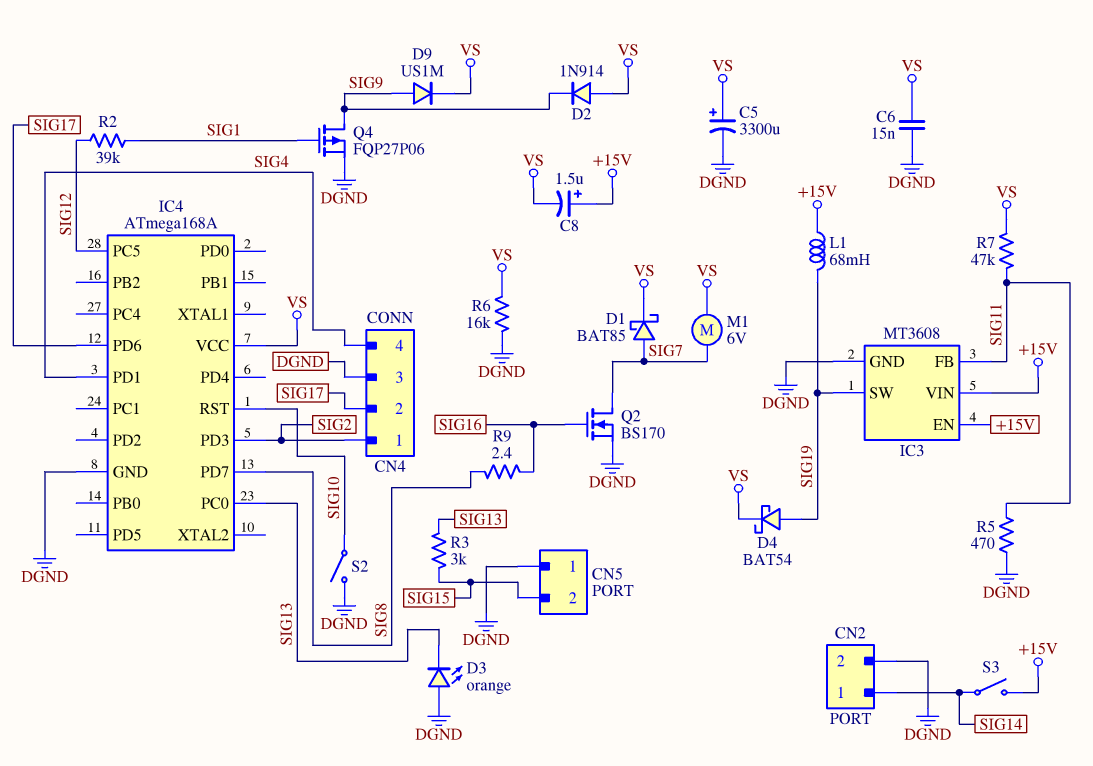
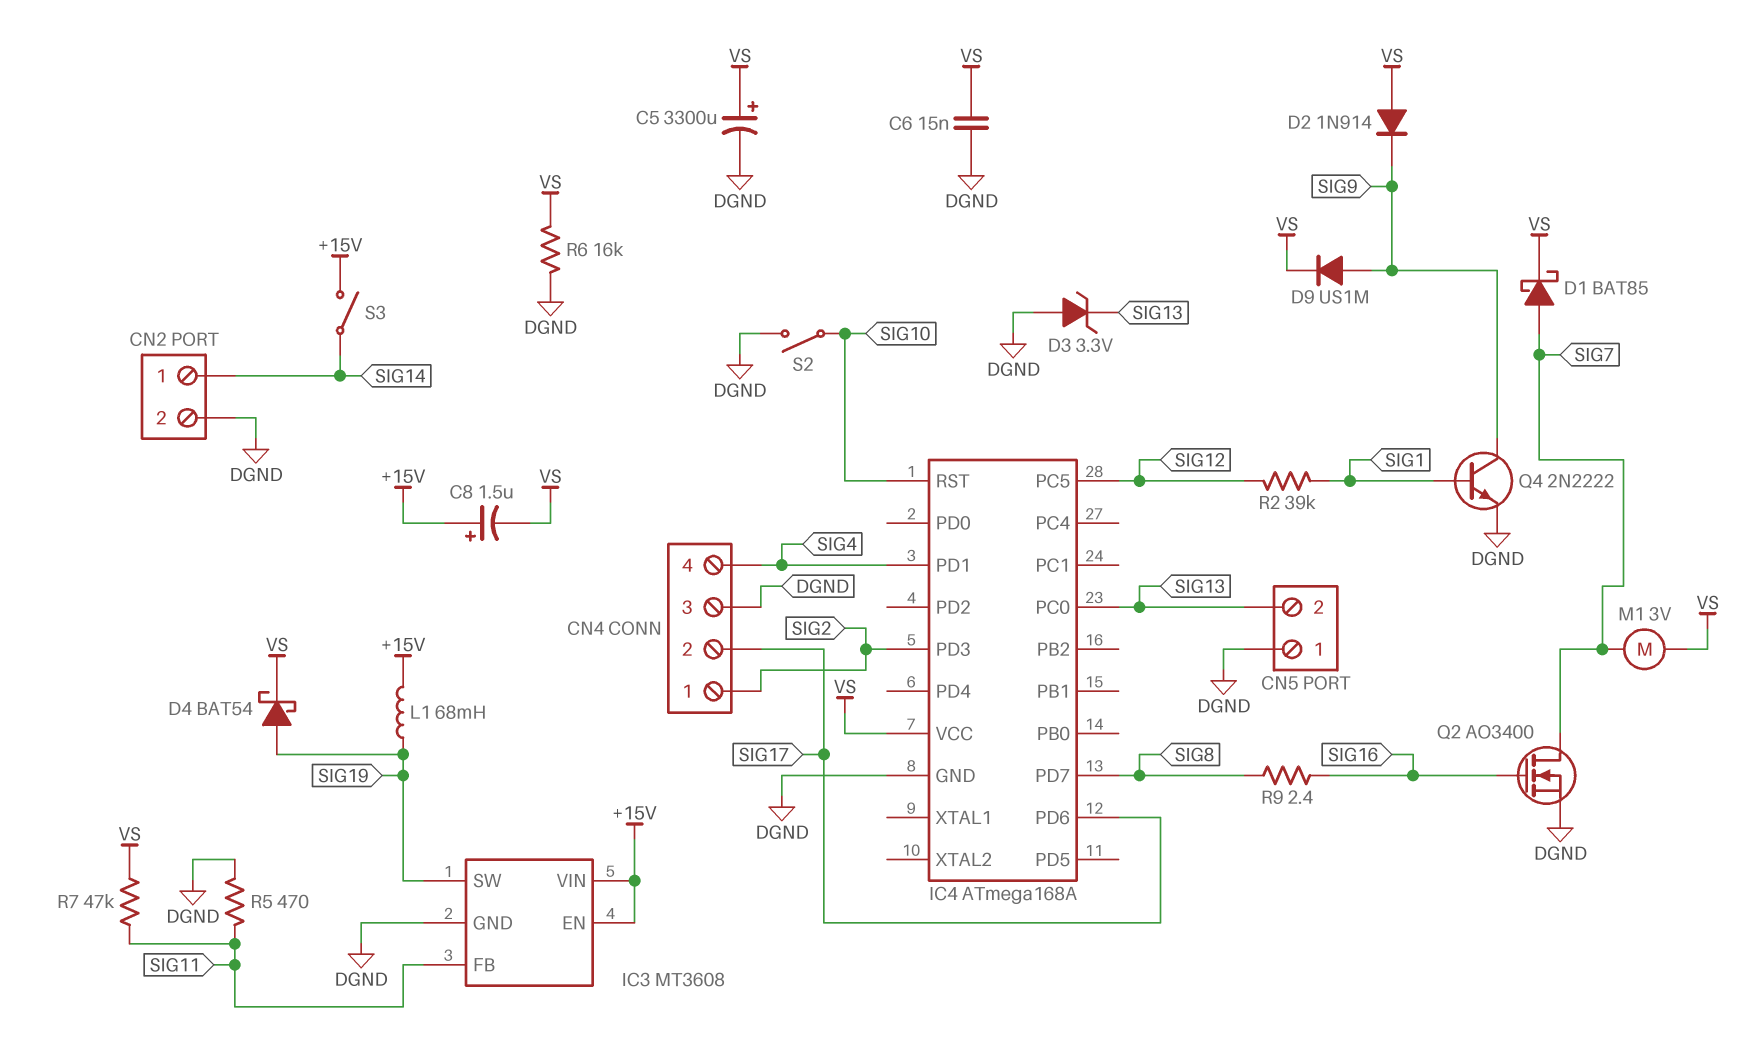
CN5 pin 2: SIG15 -> SIG13
D3: LED orange (A DGND, K SIG13) -> zener 3.3V (A DGND, K SIG13)
M1: motor 6V (SIG7, VS) -> motor 3V (SIG7, VS)
Q2: NMOS BS170 (G SIG16, D SIG7, S DGND) -> NMOS AO3400 (G SIG16, D SIG7, S DGND)
Q4: PMOS FQP27P06 (G SIG1, D SIG9, S DGND) -> NPN 2N2222 (B SIG1, C SIG9, E DGND)
R3: 3k (SIG13, SIG15) -> none

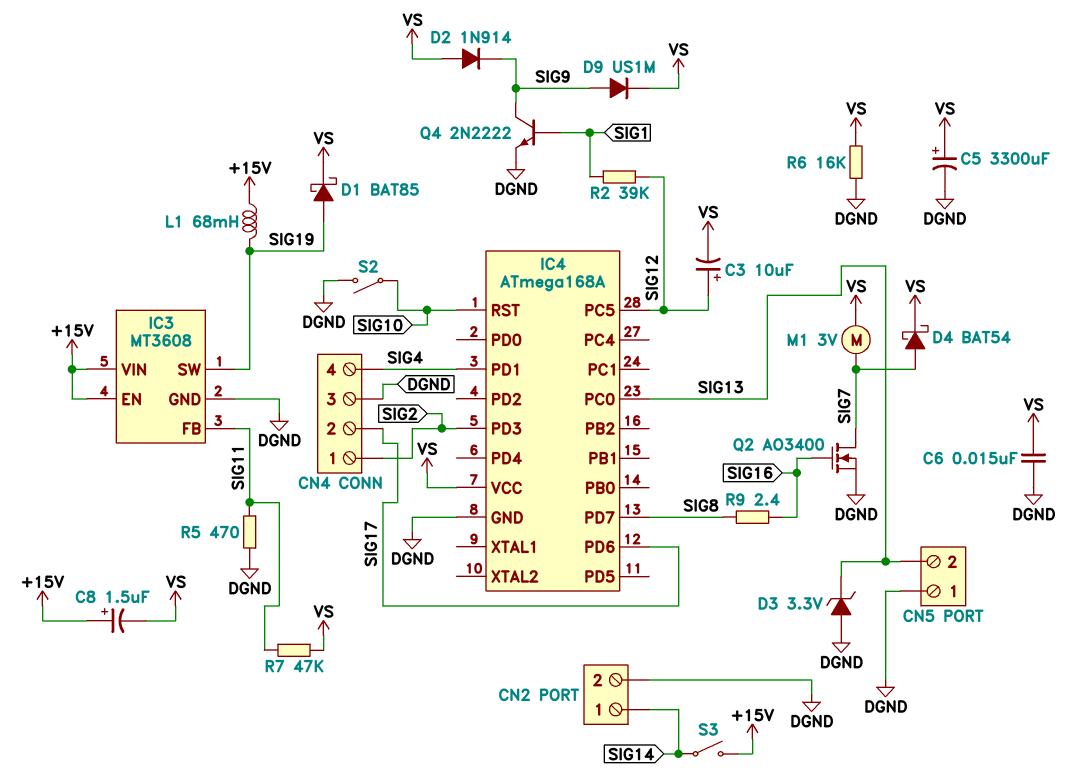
C3: none -> 10uF (plus SIG12, minus VS)
D1: schottky BAT85 (A SIG7, K VS) -> schottky BAT85 (A SIG19, K VS)
D4: schottky BAT54 (A SIG19, K VS) -> schottky BAT54 (A SIG7, K VS)

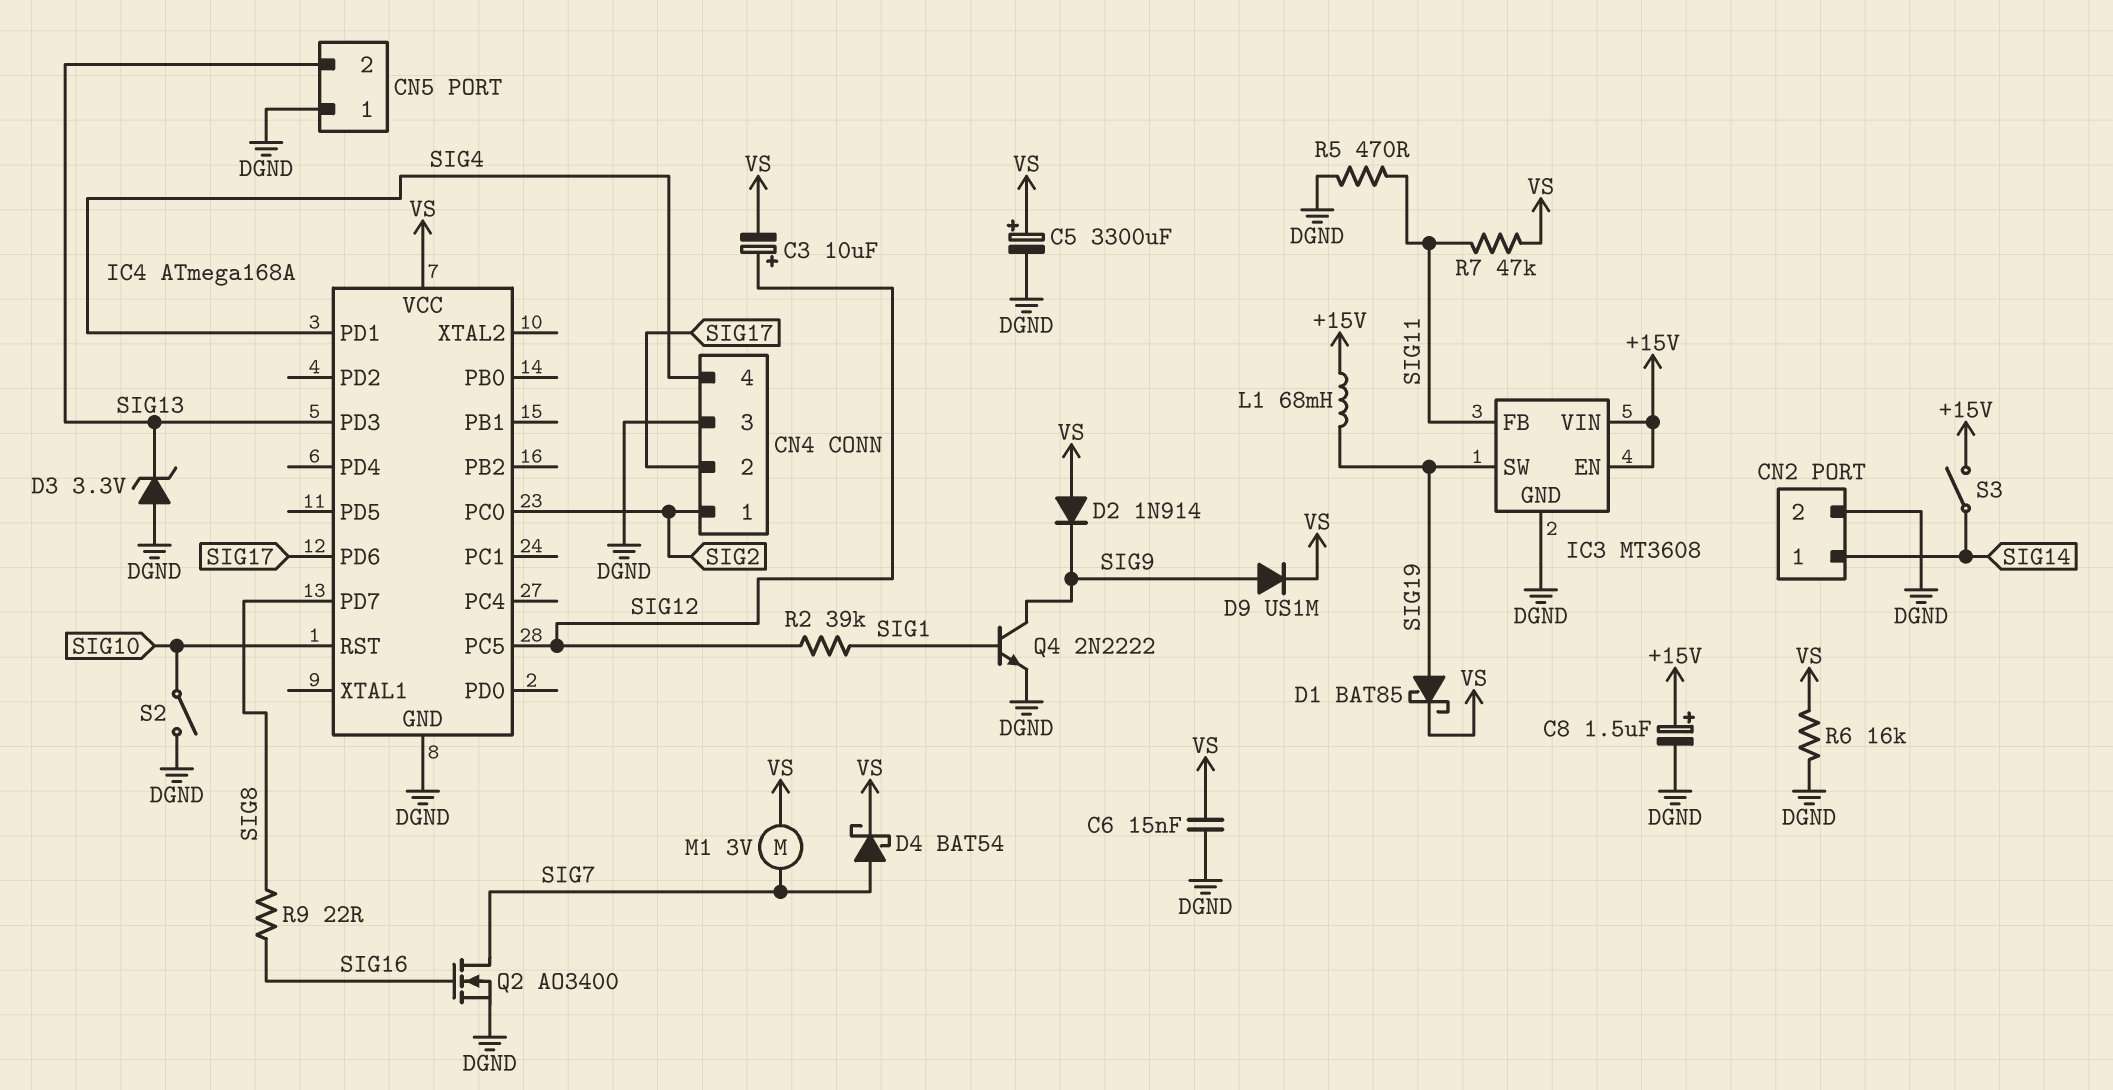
C8: 1.5uF (plus +15V, minus VS) -> 1.5uF (plus +15V, minus DGND)
IC4 pin PC0: SIG13 -> SIG2
IC4 pin PD3: SIG2 -> SIG13
R9: 2.4 (SIG8, SIG16) -> 22 (SIG8, SIG16)

